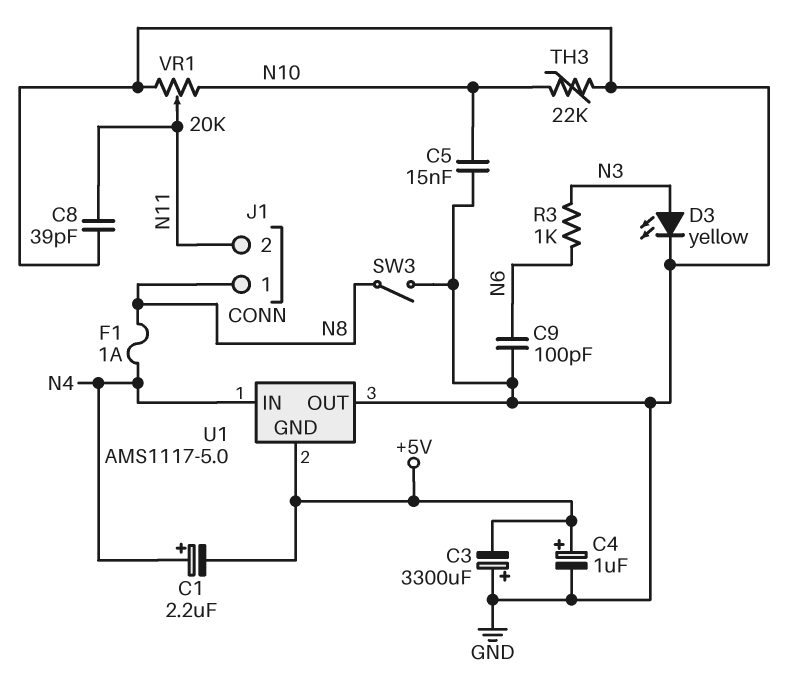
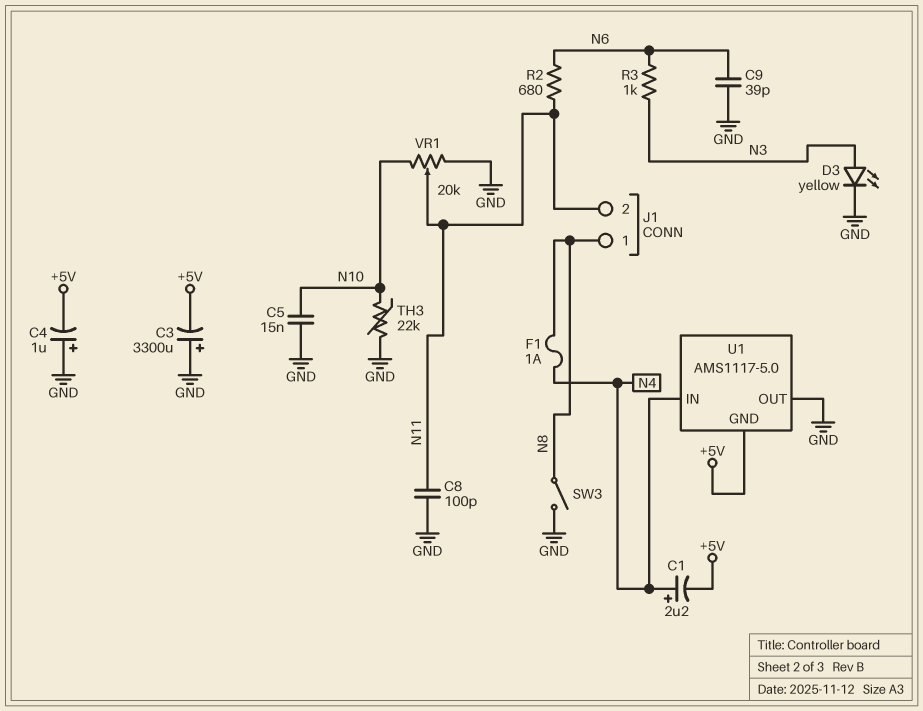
C4: 1uF (plus +5V, minus GND) -> 1uF (plus GND, minus +5V)
C8: 39pF (GND, N11) -> 100pF (GND, N11)
C9: 100pF (GND, N6) -> 39pF (GND, N6)
R2: none -> 680 (N6, N11)

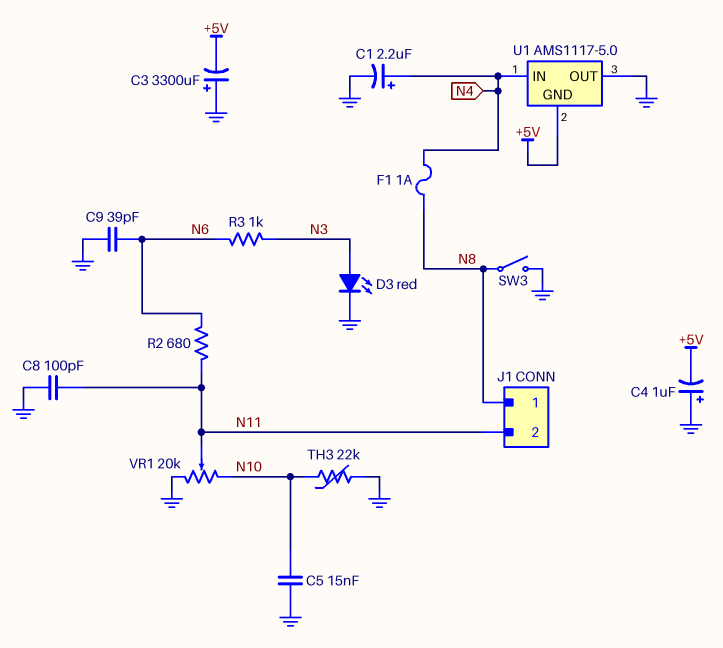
C1: 2.2uF (plus N4, minus +5V) -> 2.2uF (plus N4, minus GND)
D3: LED yellow (A N3, K GND) -> LED red (A N3, K GND)

